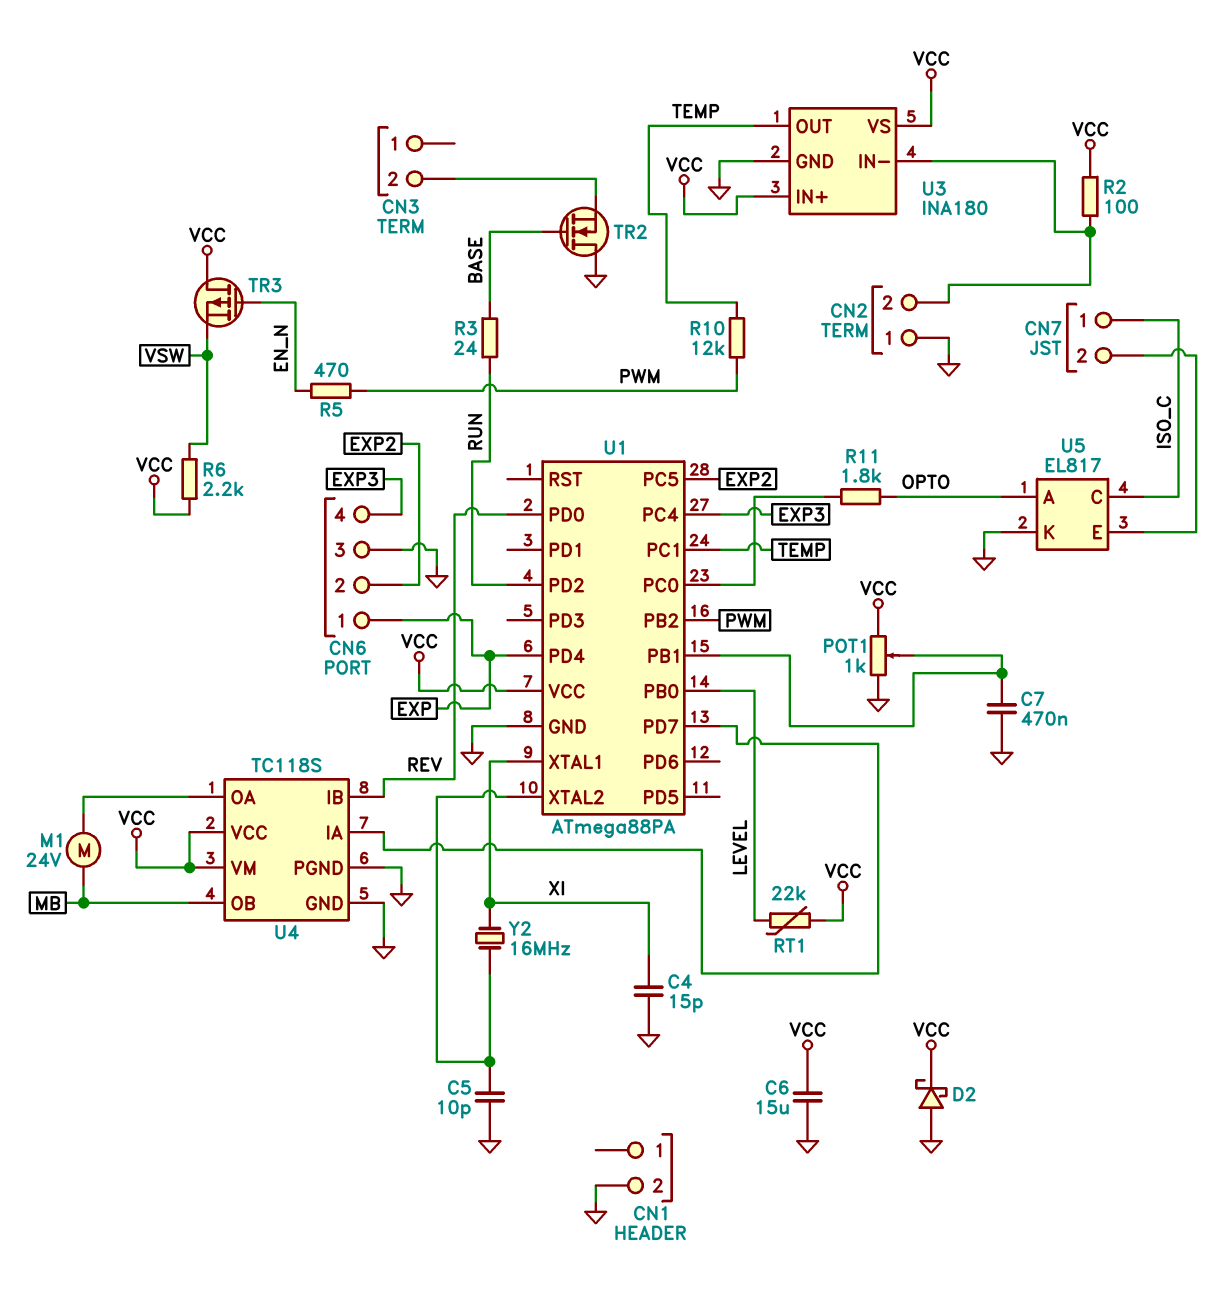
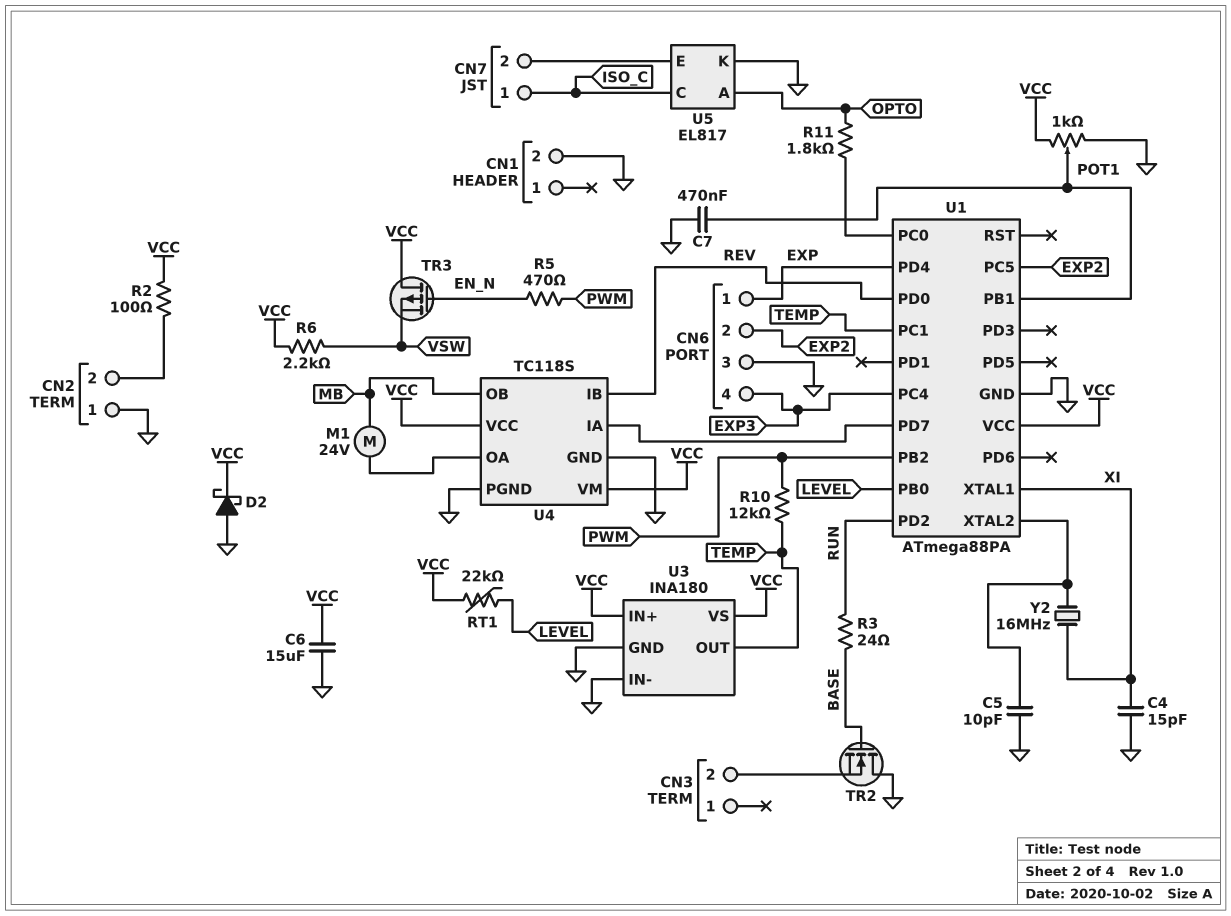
U3 pin IN-: CN2/2 -> GND

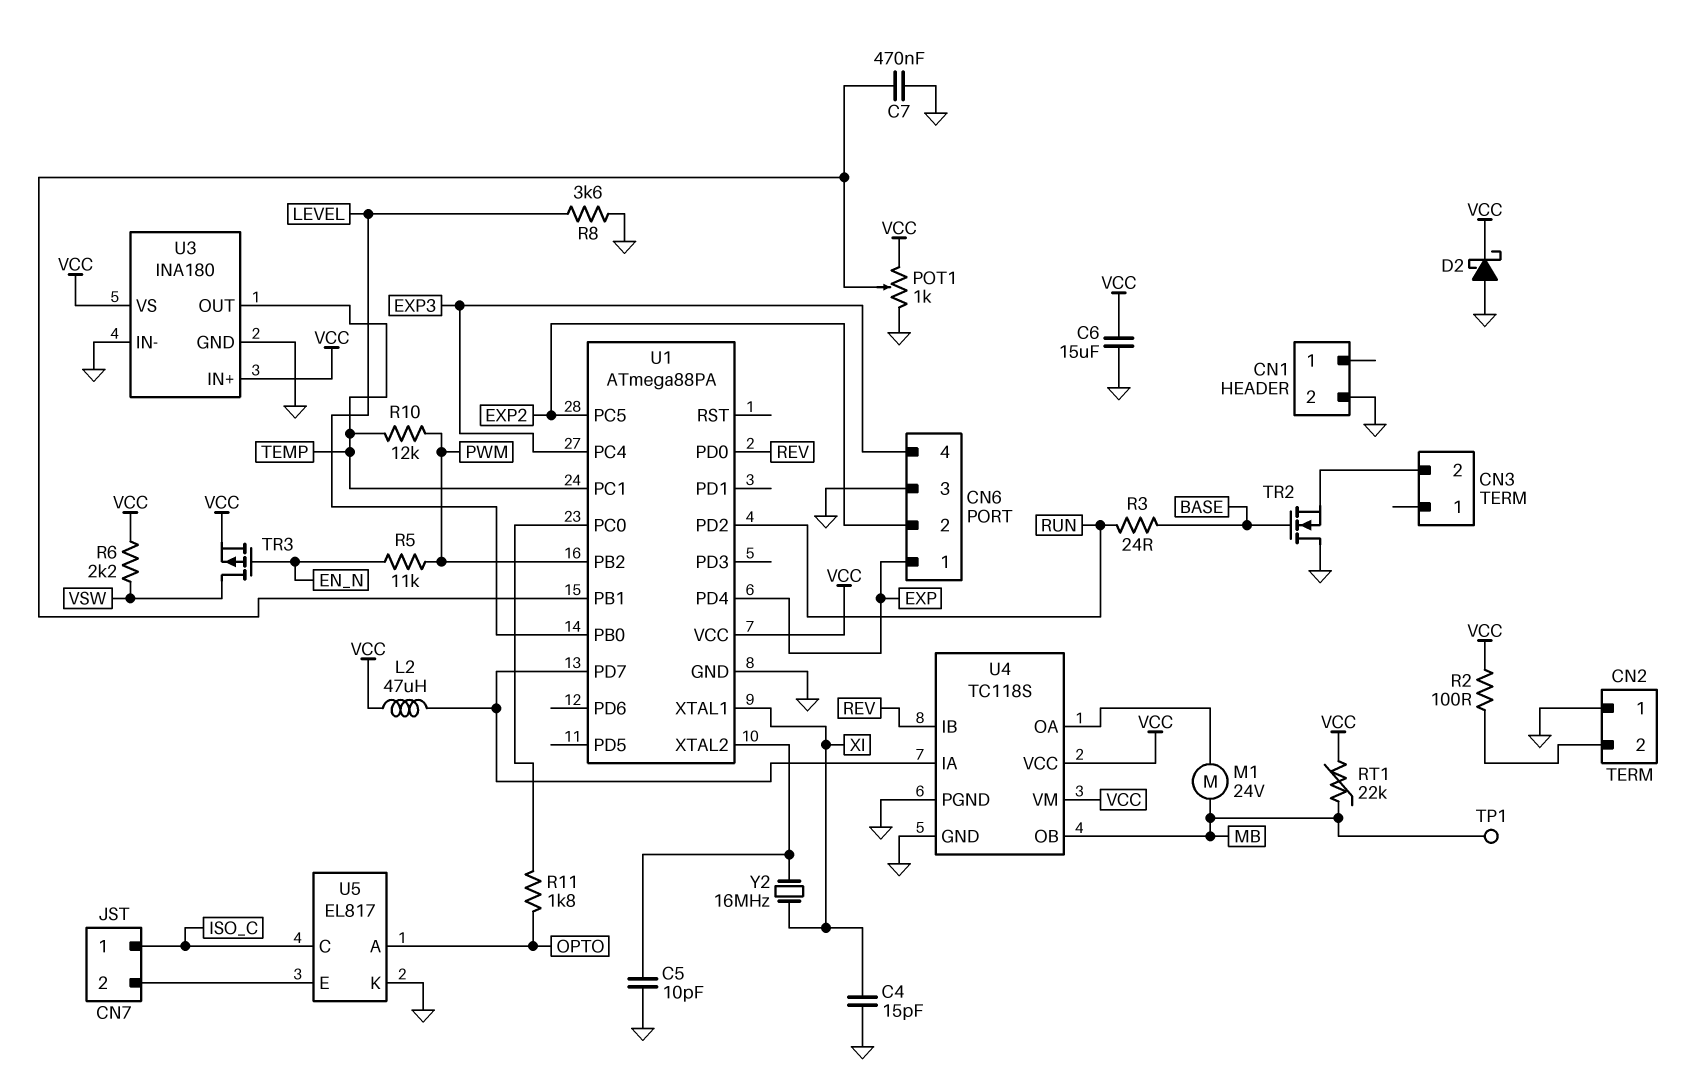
L2: none -> 47uH (U1/PD7, VCC)
R5: 470 (EN_N, PWM) -> 11k (EN_N, PWM)
R8: none -> 3.6k (GND, LEVEL)
RT1: 22k (LEVEL, VCC) -> 22k (MB, VCC)
TP1: none -> test point (MB)
TR3: PMOS (G EN_N, D VCC, S VSW) -> PMOS (G EN_N, D VSW, S VCC)

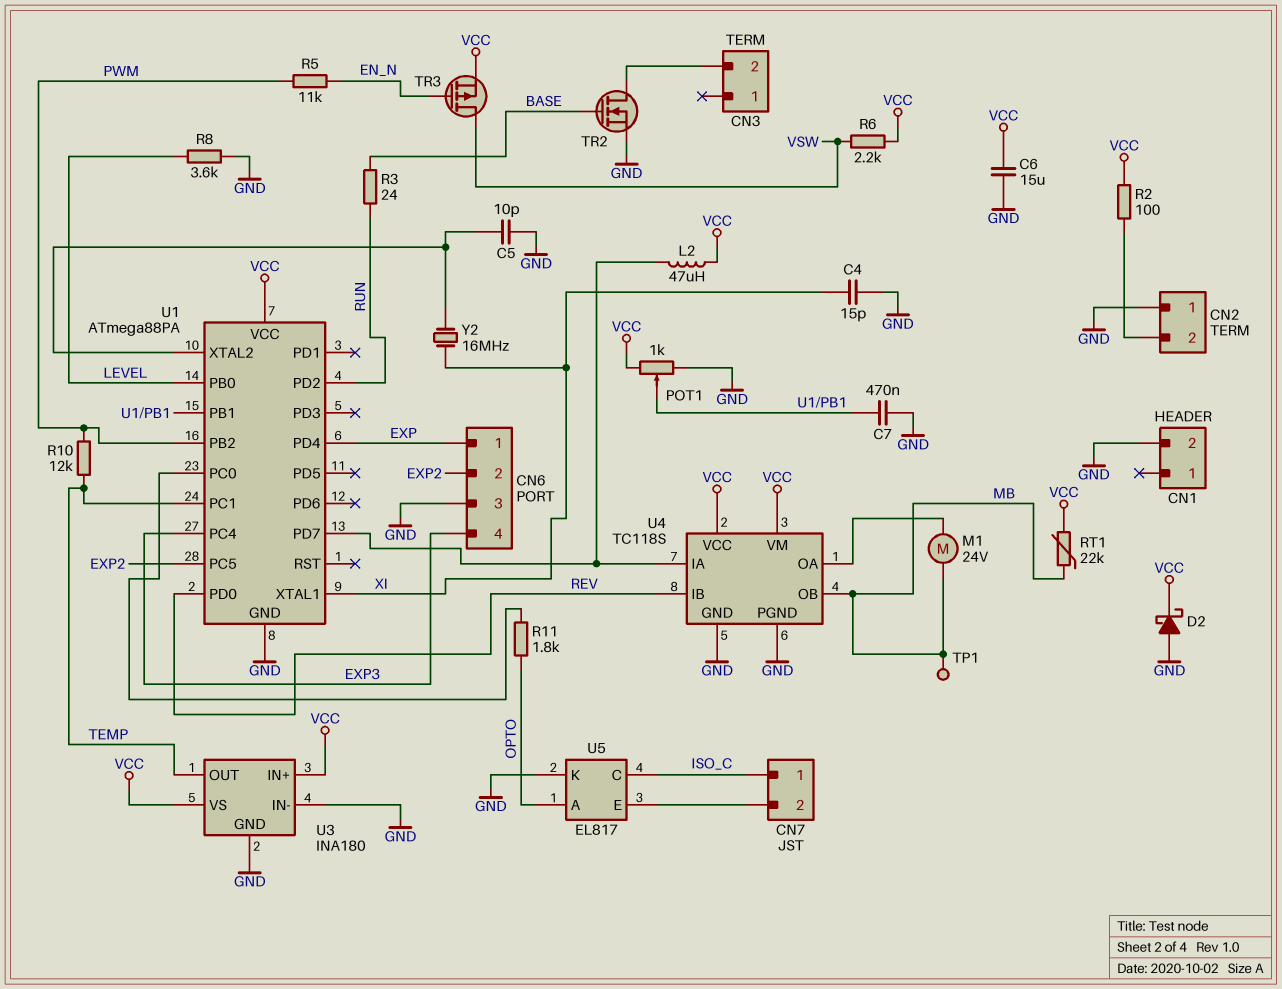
TR2: NMOS (G BASE, D GND, S CN3/2) -> NMOS (G BASE, D CN3/2, S GND)

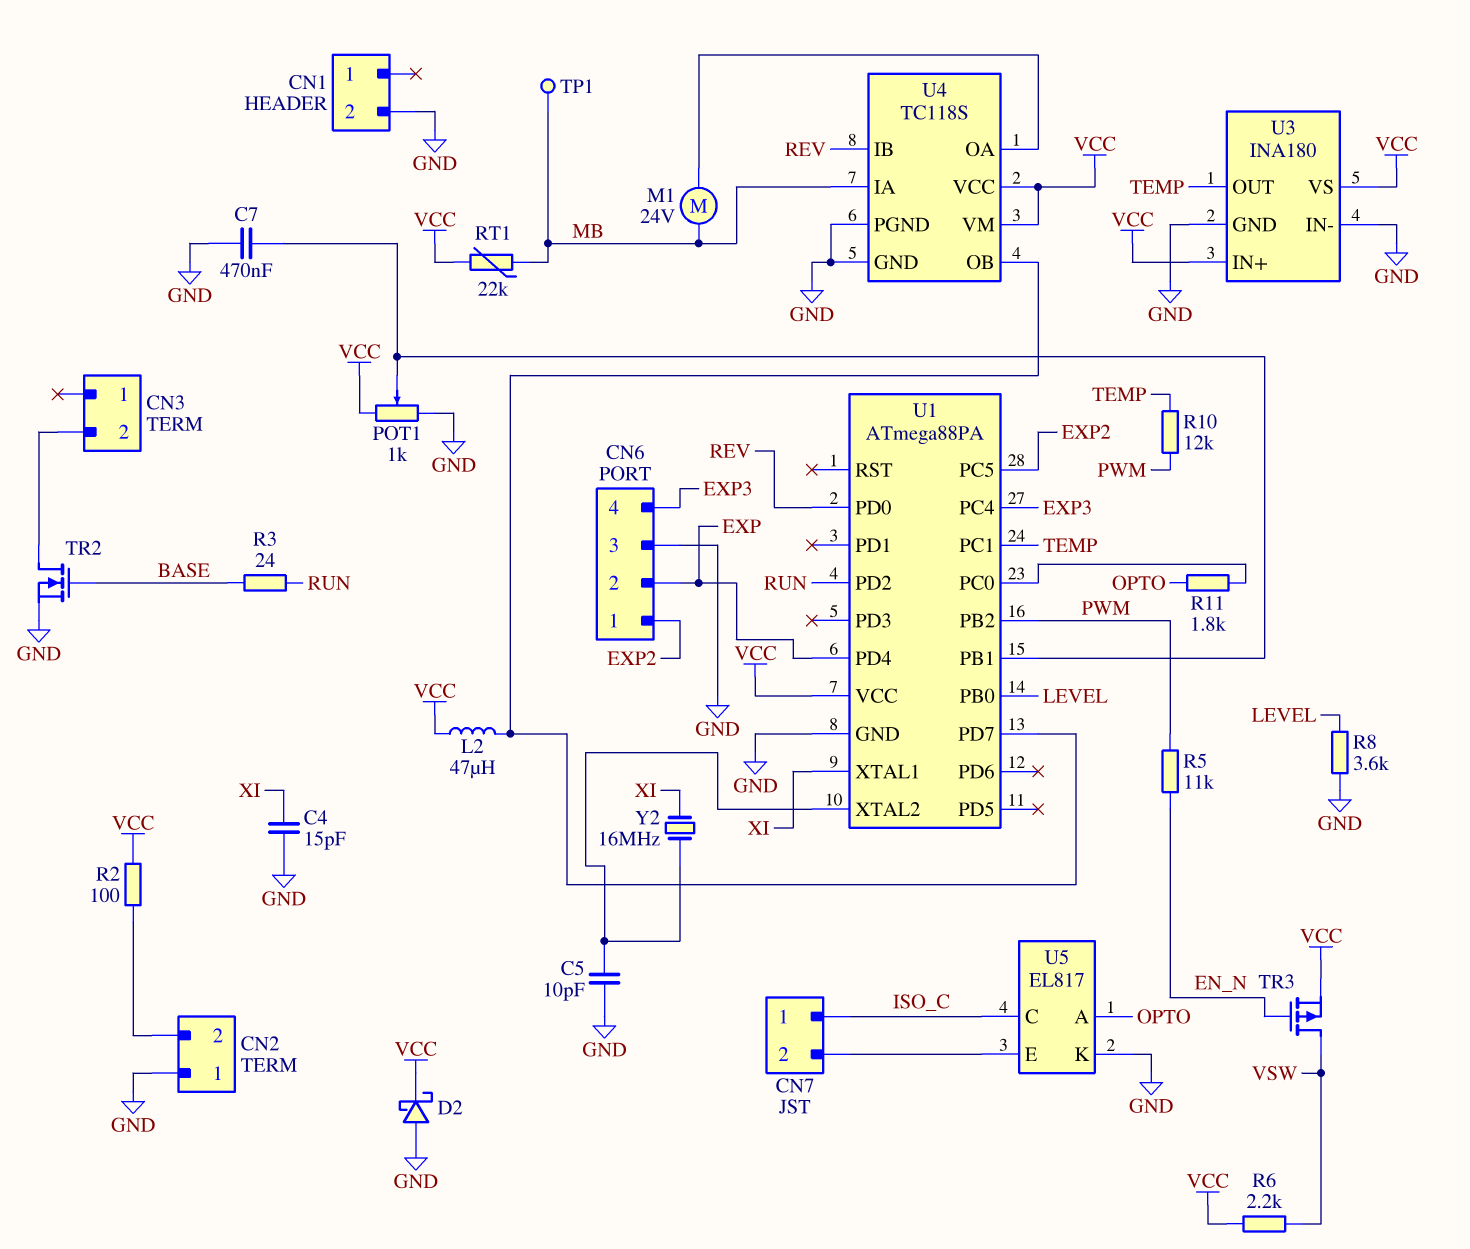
C6: 15uF (GND, VCC) -> none
CN6 pin 1: EXP -> EXP2
CN6 pin 2: EXP2 -> EXP
U4 pin IA: U1/PD7 -> MB
U4 pin OB: MB -> U1/PD7

